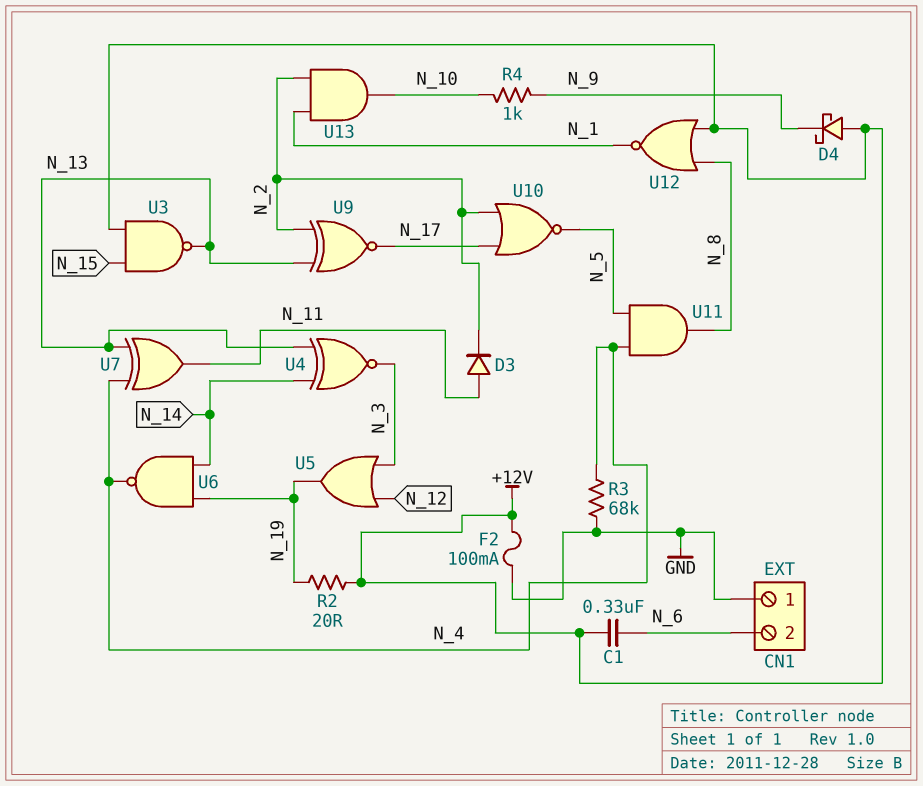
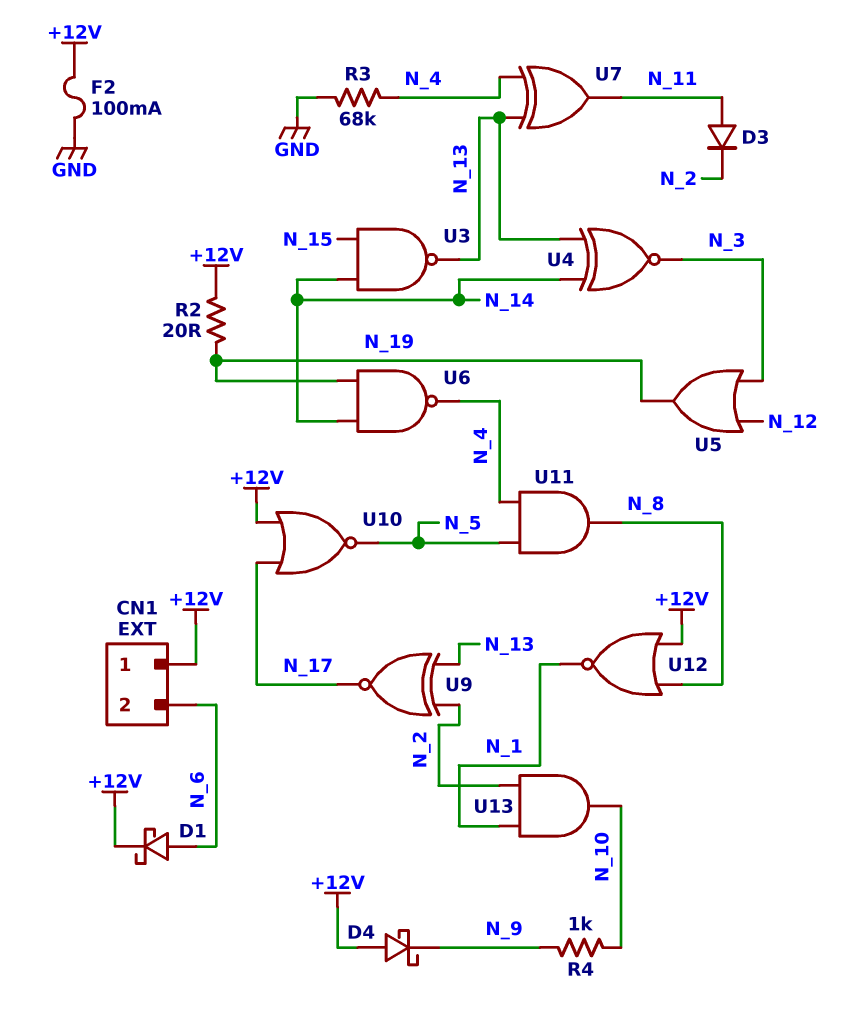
C1: 330nF (+12V, N_6) -> none
CN1 pin 1: GND -> +12V
D1: none -> schottky (A N_6, K +12V)
U3: NAND (in +12V, in N_15, out N_13) -> NAND (in N_14, in N_15, out N_13)
U10: NOR (in N_2, in N_17, out N_5) -> NOR (in +12V, in N_17, out N_5)

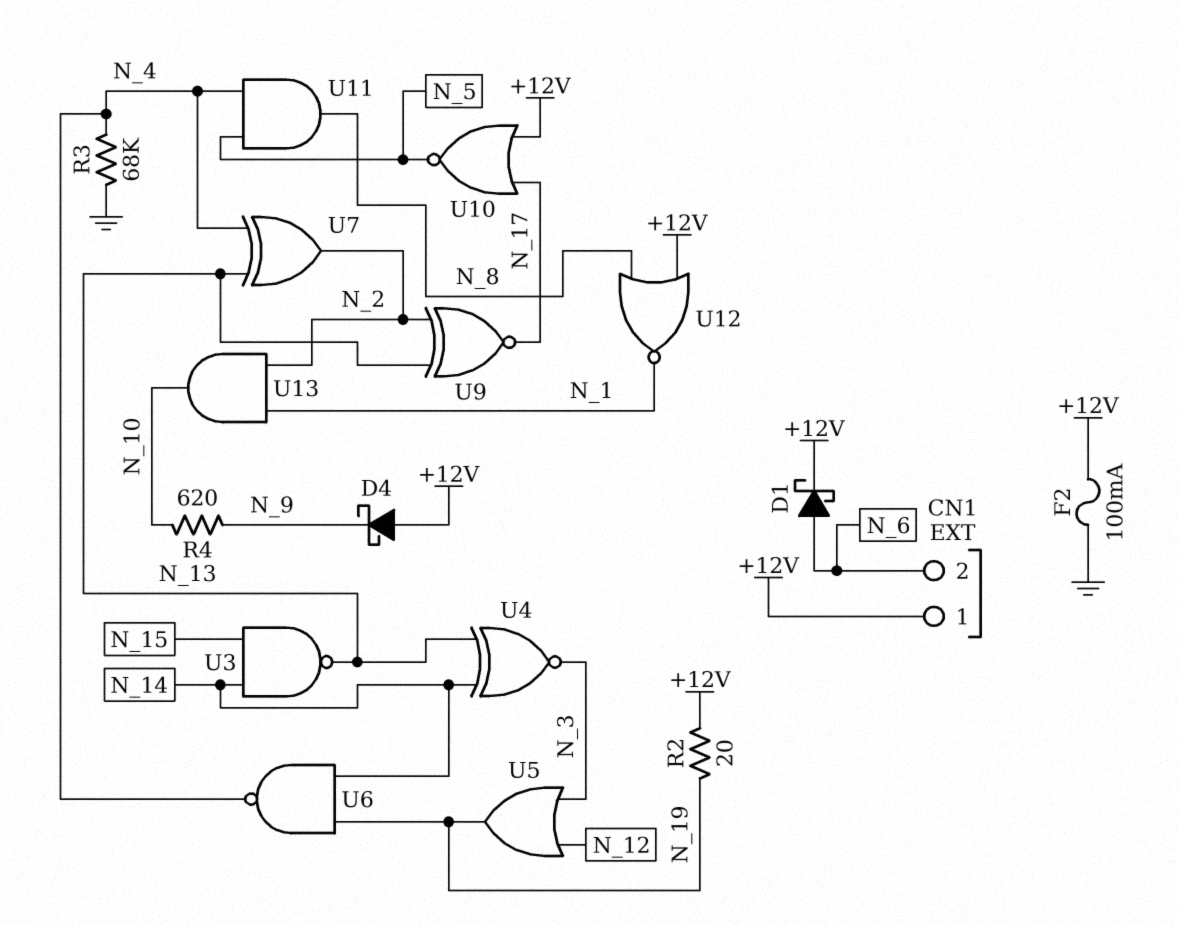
D3: diode (A N_11, K N_2) -> none
R4: 1k (N_9, N_10) -> 620 (N_9, N_10)
U7: XOR (in N_4, in N_13, out N_11) -> XOR (in N_4, in N_13, out N_2)

